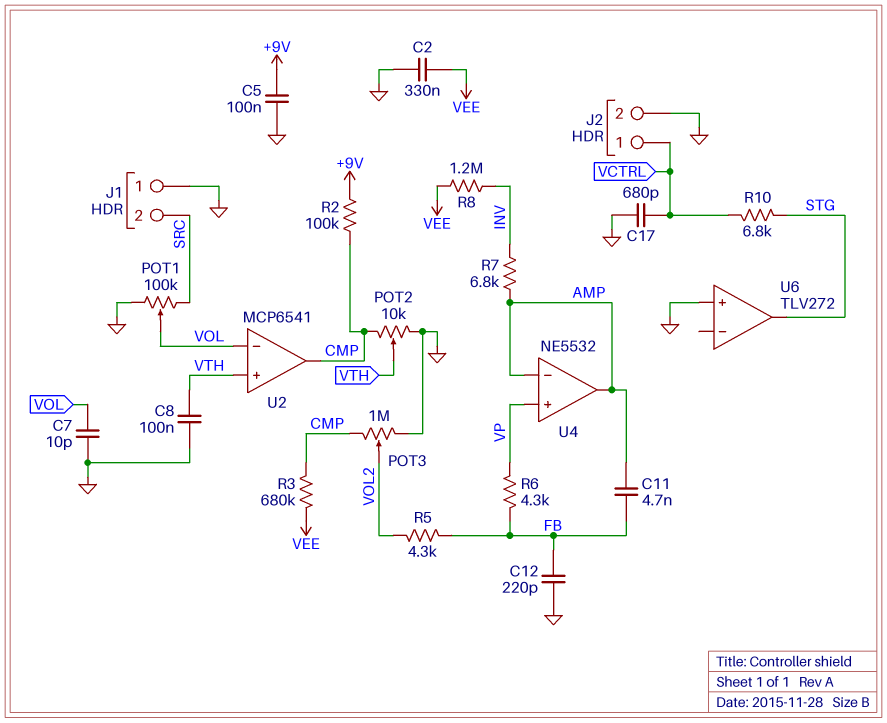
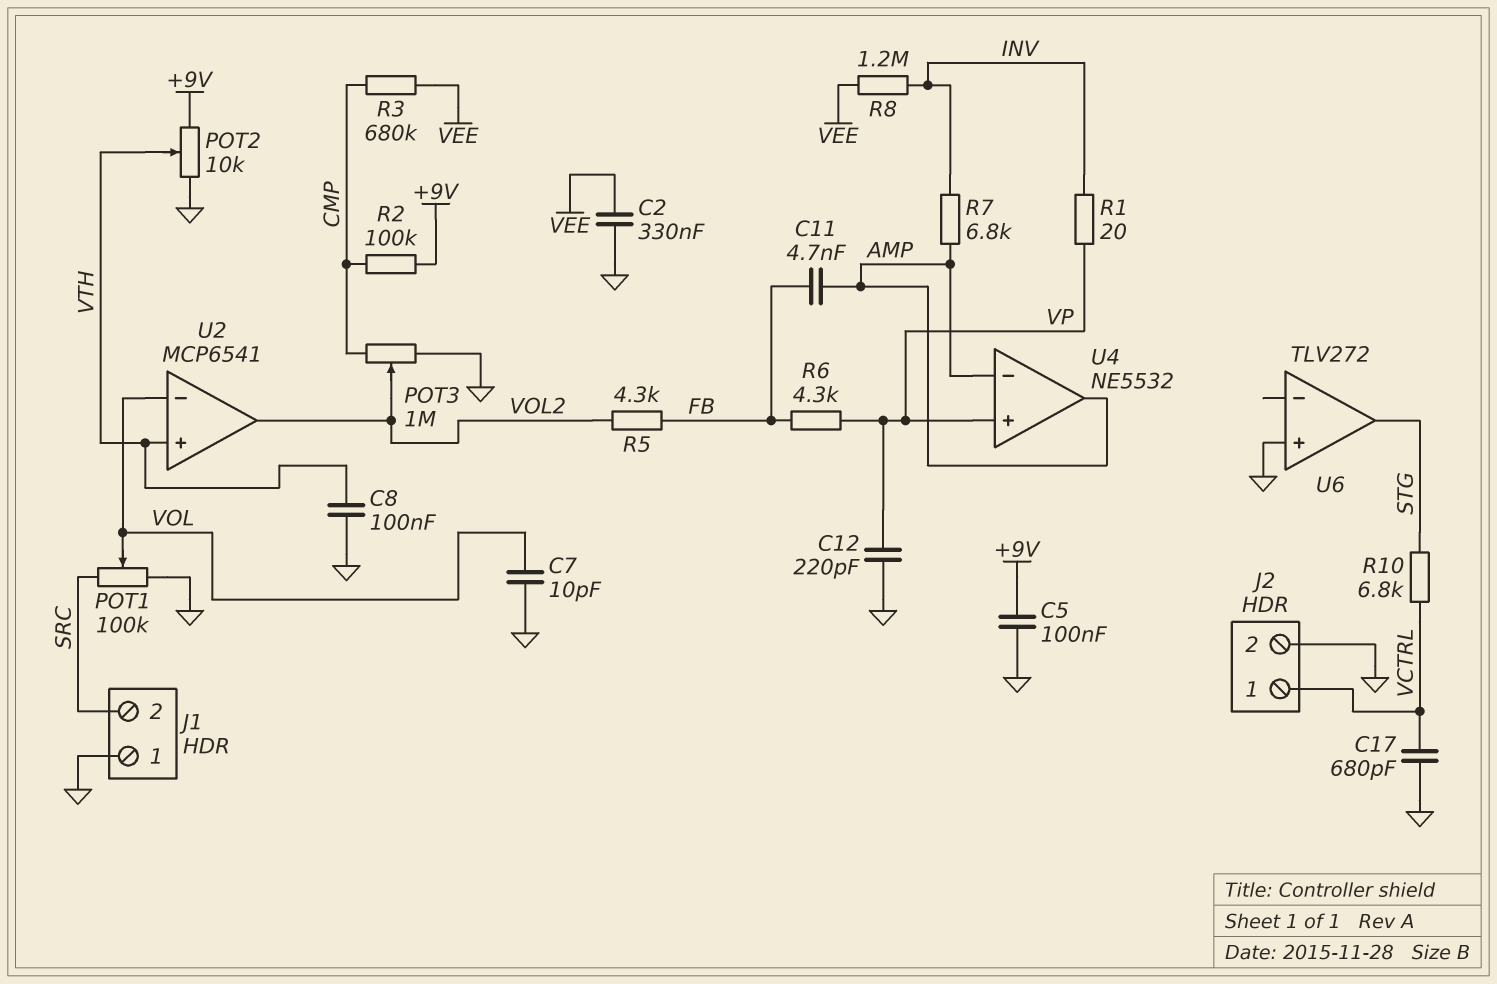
C12: 220pF (FB, GND) -> 220pF (GND, VP)
POT2: 10k (CMP, GND, wiper VTH) -> 10k (+9V, GND, wiper VTH)
R1: none -> 20 (INV, VP)
U2 pin out: CMP -> VOL2

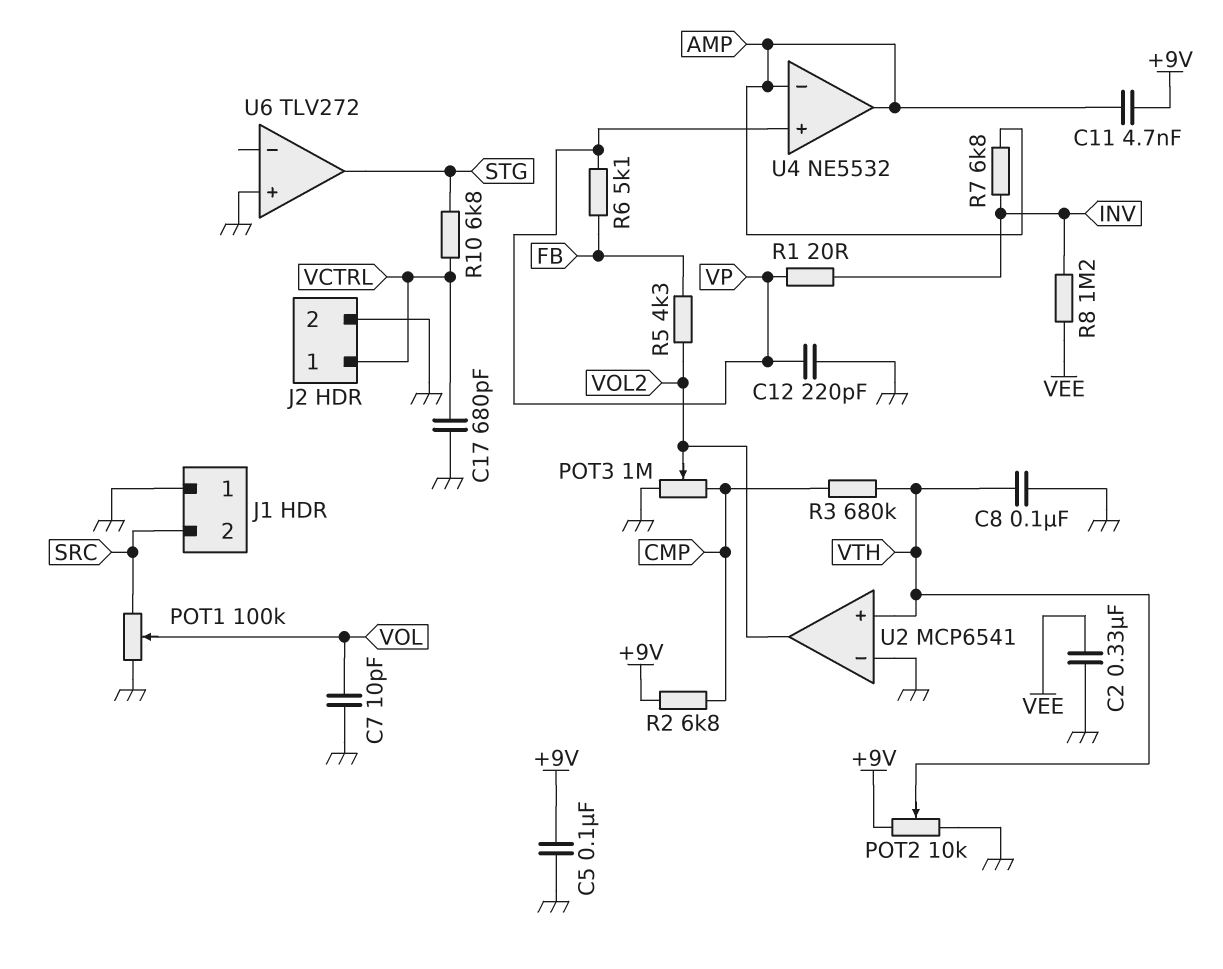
C11: 4.7nF (AMP, FB) -> 4.7nF (+9V, AMP)
R2: 100k (+9V, CMP) -> 6.8k (+9V, CMP)
R3: 680k (CMP, VEE) -> 680k (CMP, VTH)
R6: 4.3k (FB, VP) -> 5.1k (FB, VP)
U2 pin in-: VOL -> GND

